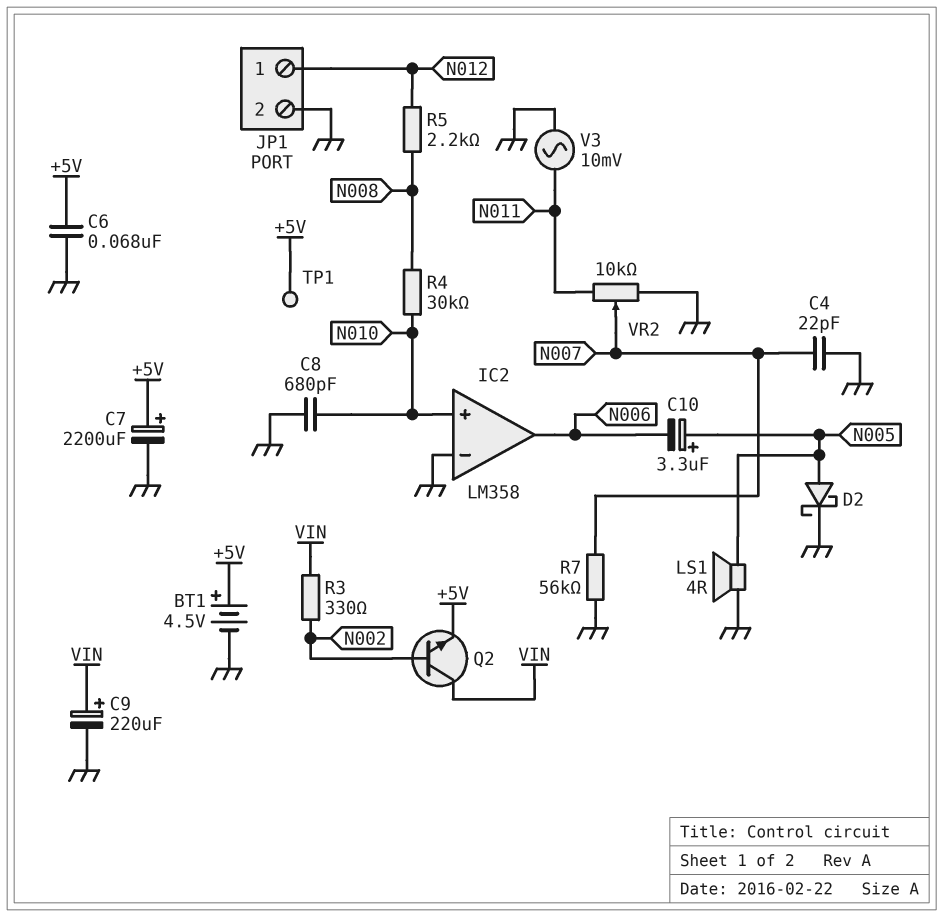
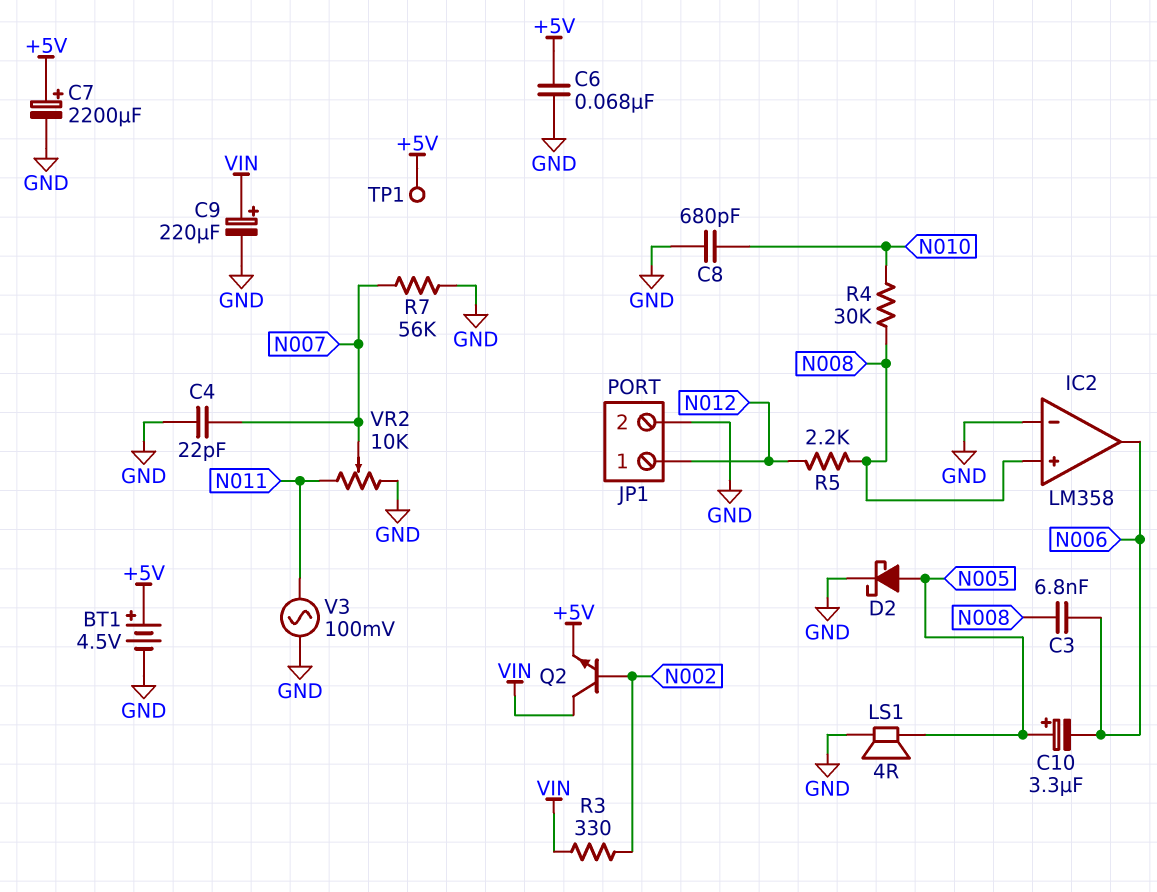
C3: none -> 6.8nF (N006, N008)
IC2 pin in+: N010 -> N008
V3: AC 10mV (GND, N011) -> AC 100mV (GND, N011)

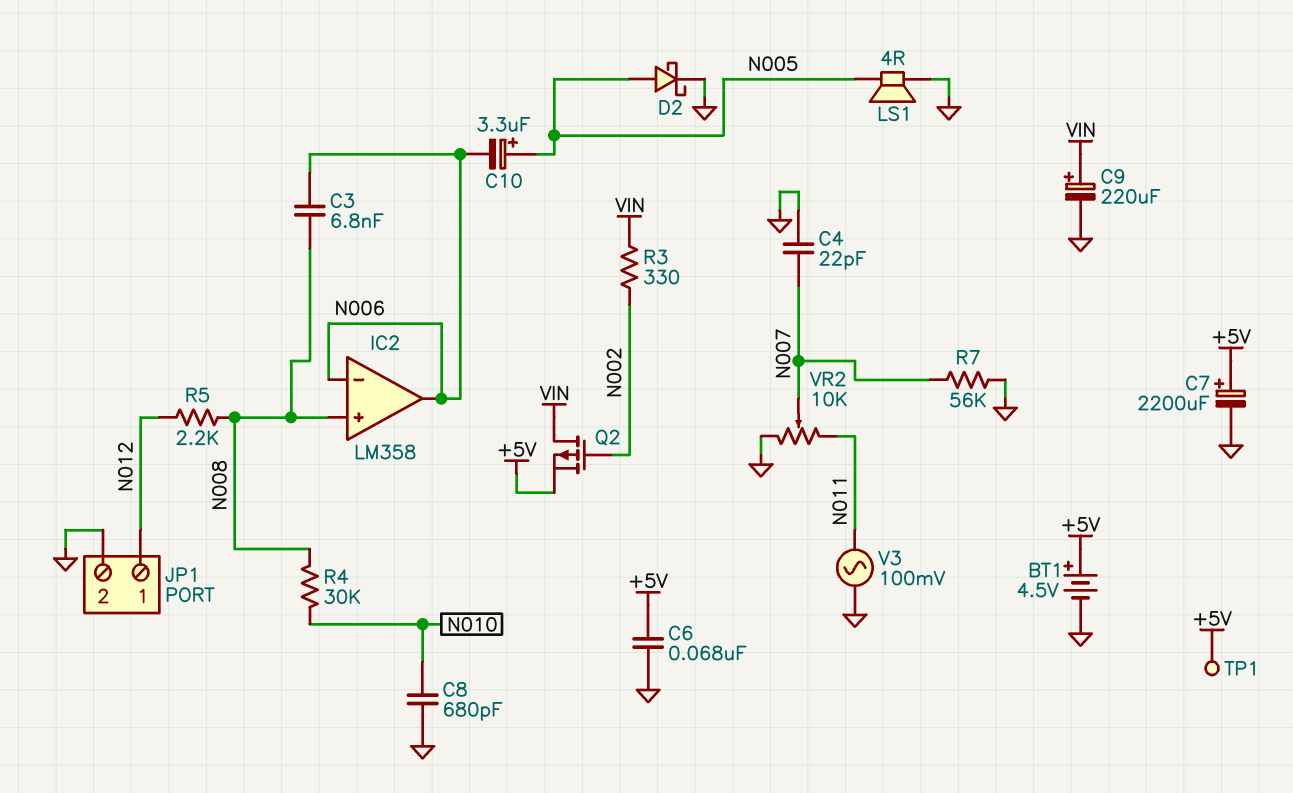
IC2 pin in-: GND -> N006
Q2: NPN (B N002, C VIN, E +5V) -> PMOS (G N002, D VIN, S +5V)

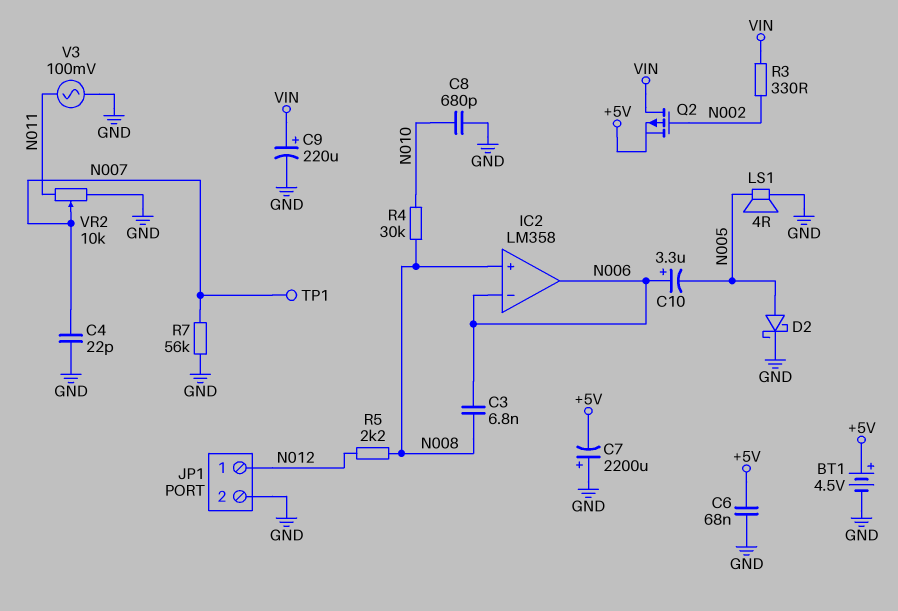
C7: 2200uF (plus +5V, minus GND) -> 2200uF (plus GND, minus +5V)
C10: 3.3uF (plus N005, minus N006) -> 3.3uF (plus N006, minus N005)
TP1: test point (+5V) -> test point (N007)

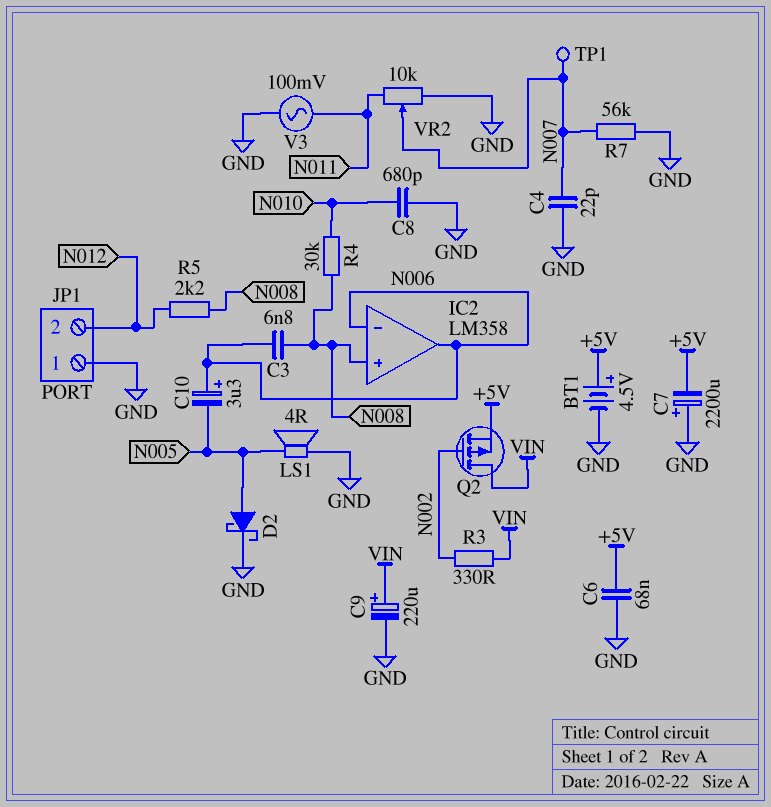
JP1 pin 1: N012 -> GND
JP1 pin 2: GND -> N012

